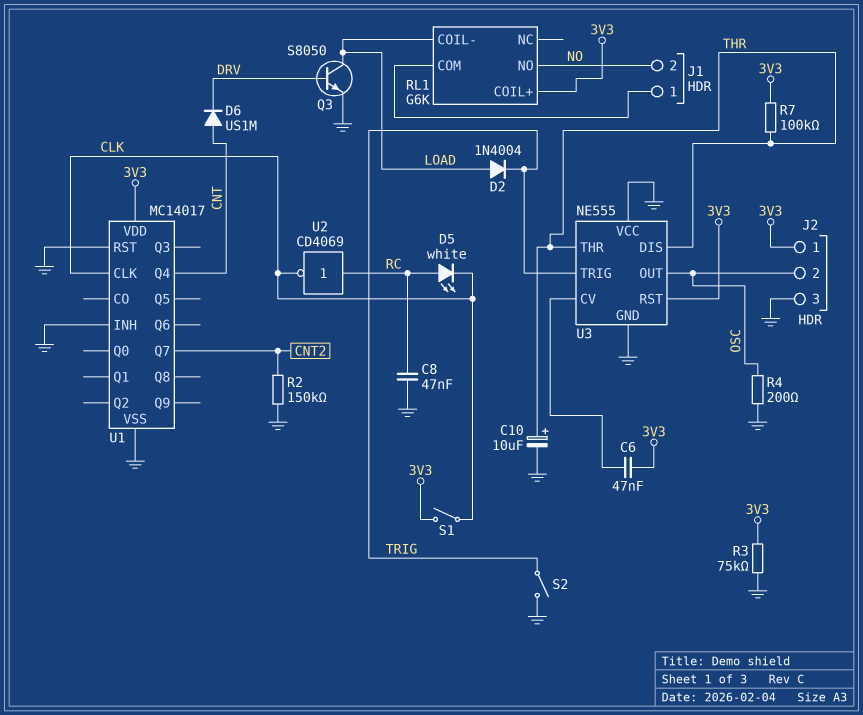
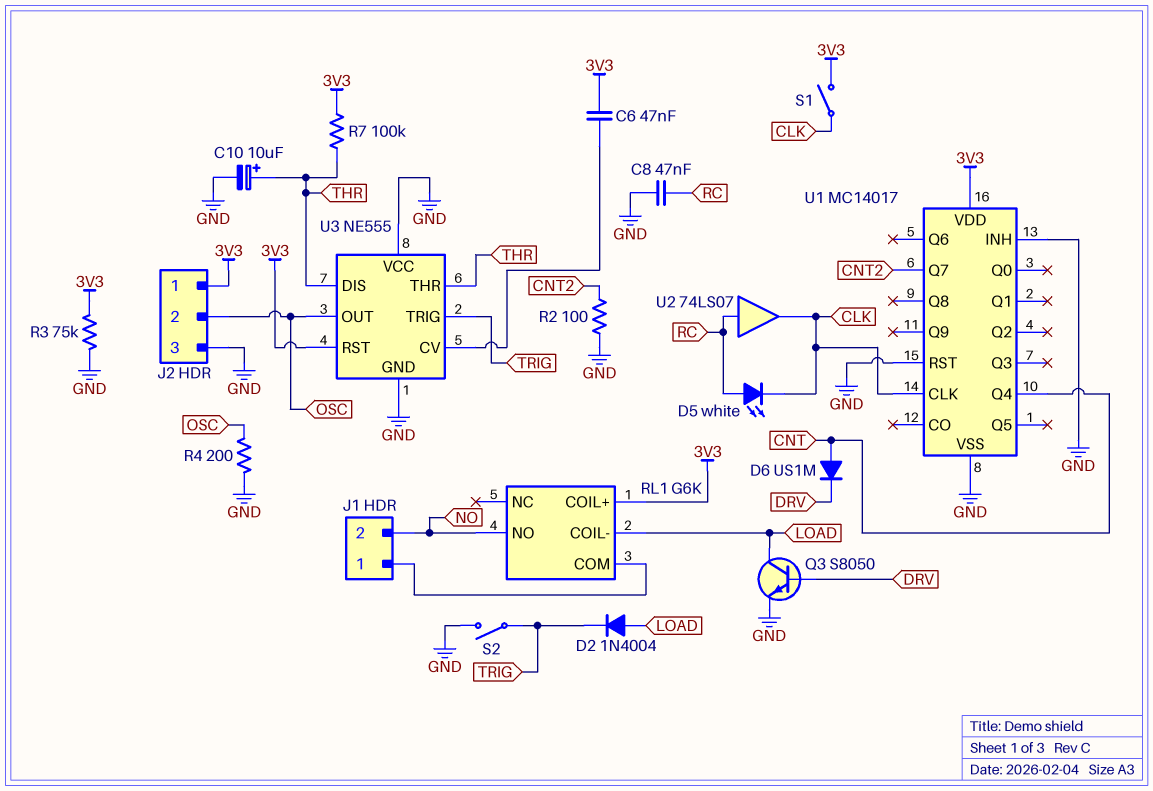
R2: 150k (CNT2, GND) -> 100 (CNT2, GND)
U2: NOT CD4069 (in RC, out CLK) -> buffer 74LS07 (in RC, out CLK)

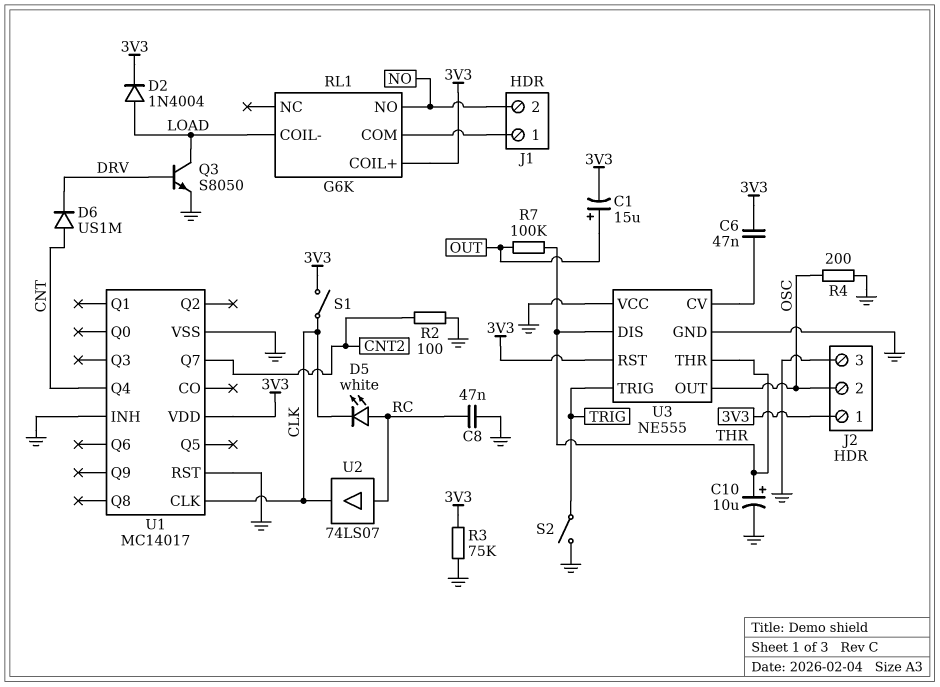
C1: none -> 15uF (plus OUT, minus 3V3)
D2: diode 1N4004 (A LOAD, K TRIG) -> diode 1N4004 (A LOAD, K 3V3)
R7: 100k (3V3, THR) -> 100k (OUT, THR)

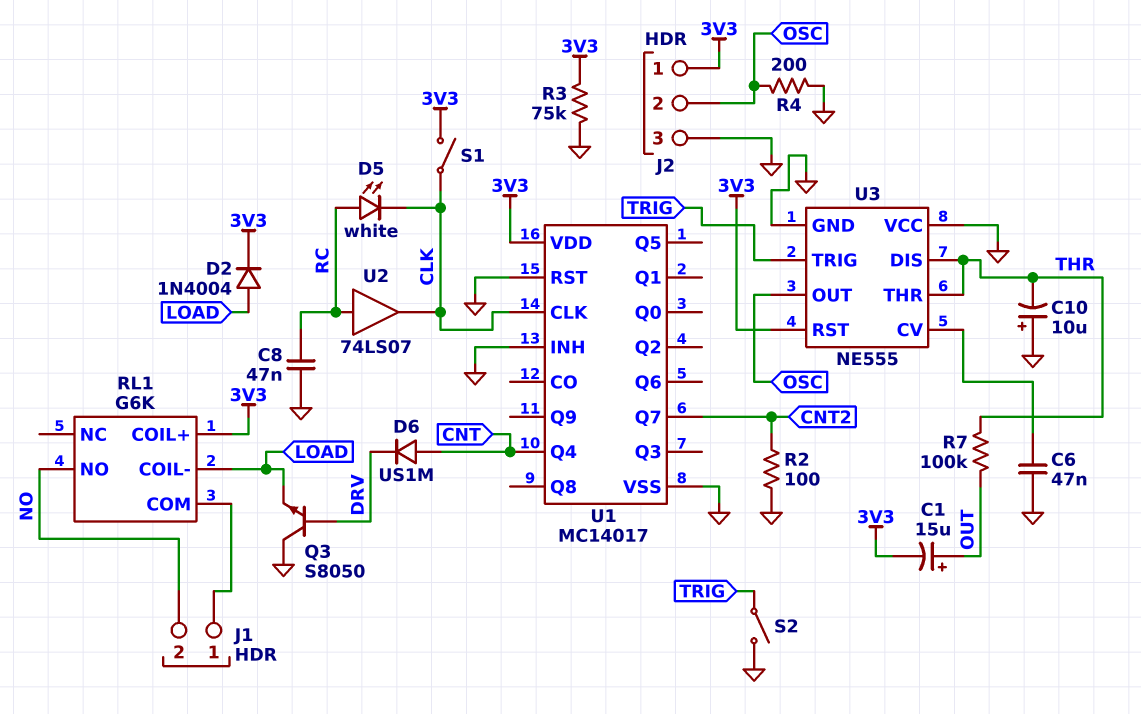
C6: 47nF (3V3, U3/CV) -> 47nF (GND, U3/CV)
C10: 10uF (plus THR, minus GND) -> 10uF (plus GND, minus THR)
Q3: NPN S8050 (B DRV, C LOAD, E GND) -> NPN S8050 (B DRV, C GND, E LOAD)

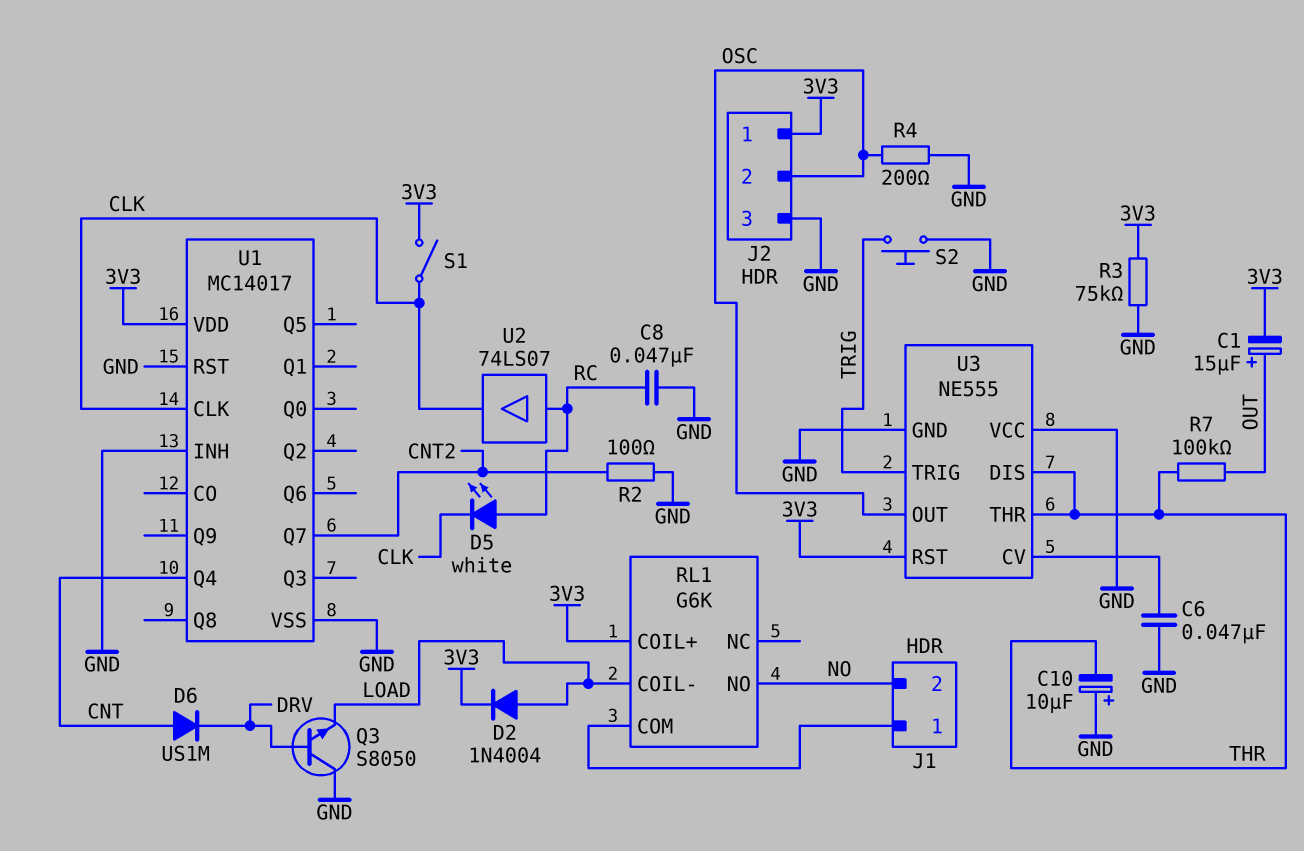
S2: switch (GND, TRIG) -> button (GND, TRIG)

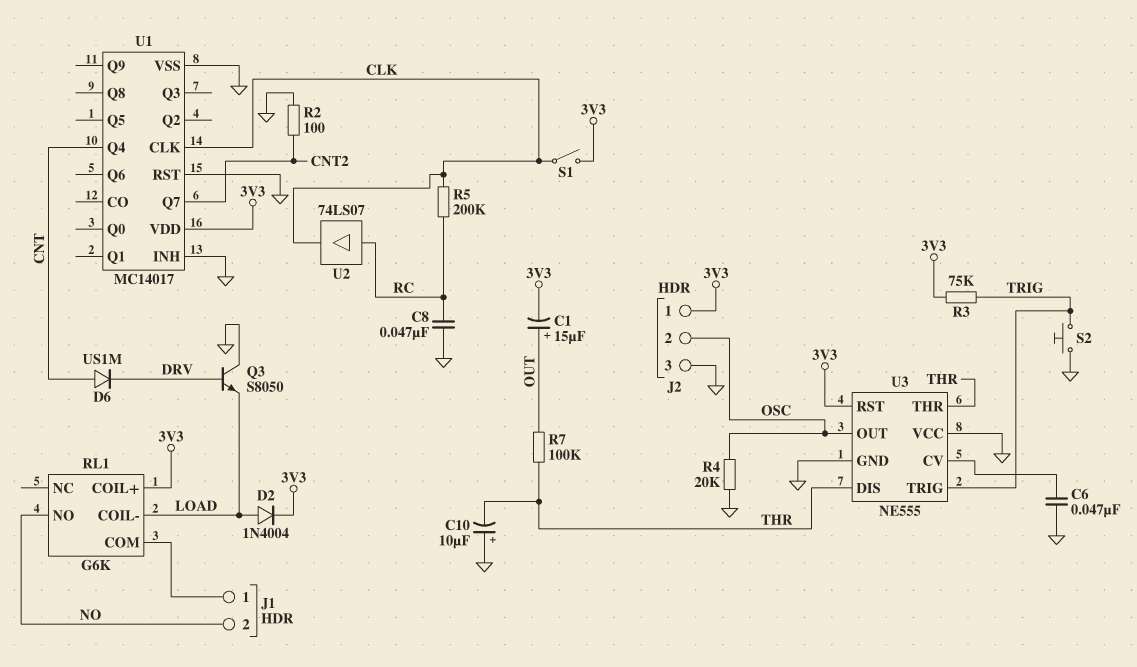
D5: LED white (A RC, K CLK) -> none
R3: 75k (3V3, GND) -> 75k (3V3, TRIG)
R4: 200 (GND, OSC) -> 20k (GND, OSC)
R5: none -> 200k (CLK, RC)

